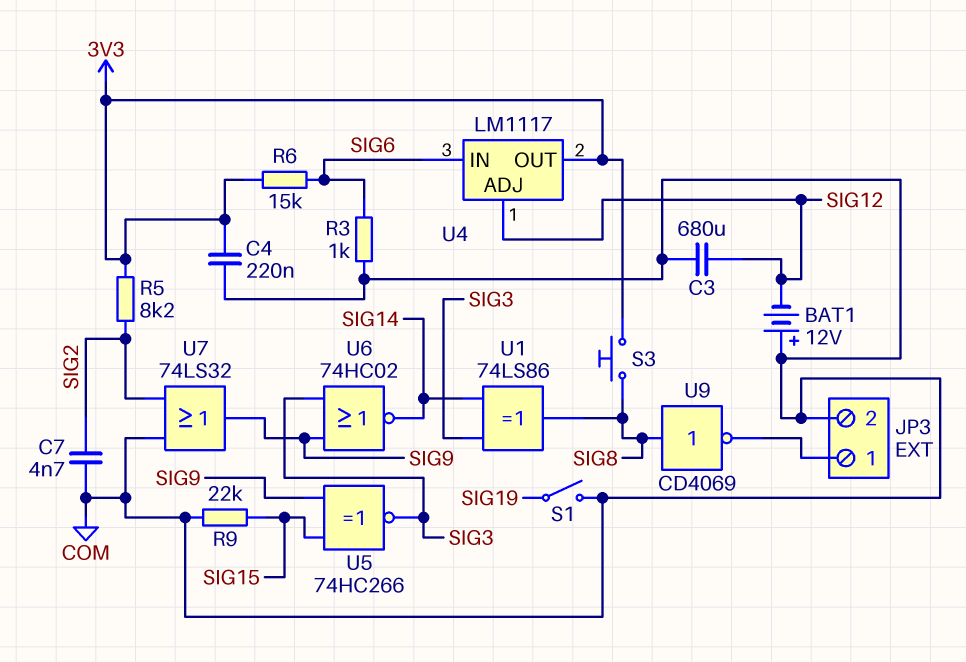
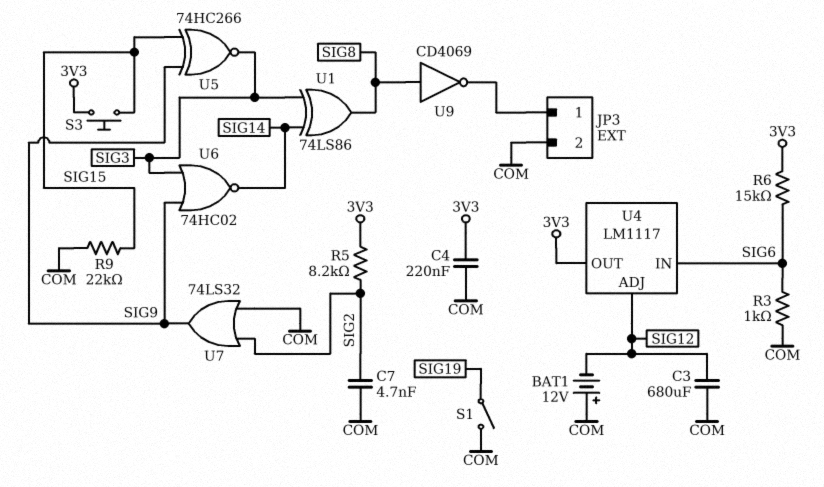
S3: button (3V3, SIG8) -> button (3V3, SIG15)

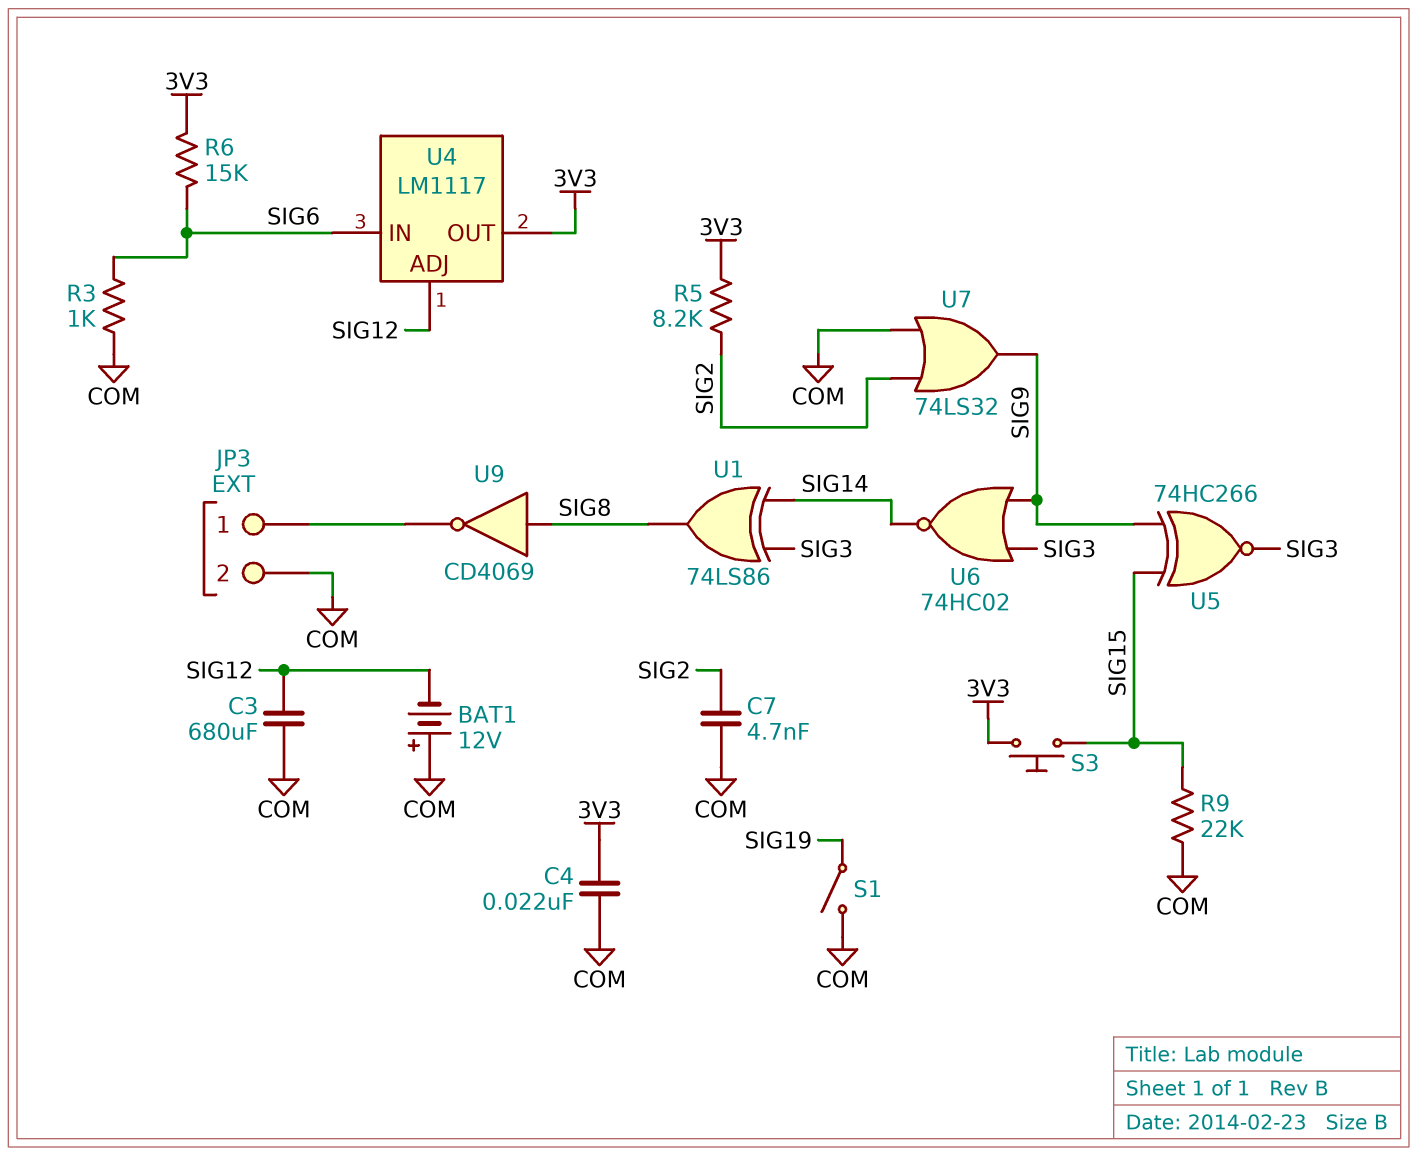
C4: 220nF (3V3, COM) -> 22nF (3V3, COM)

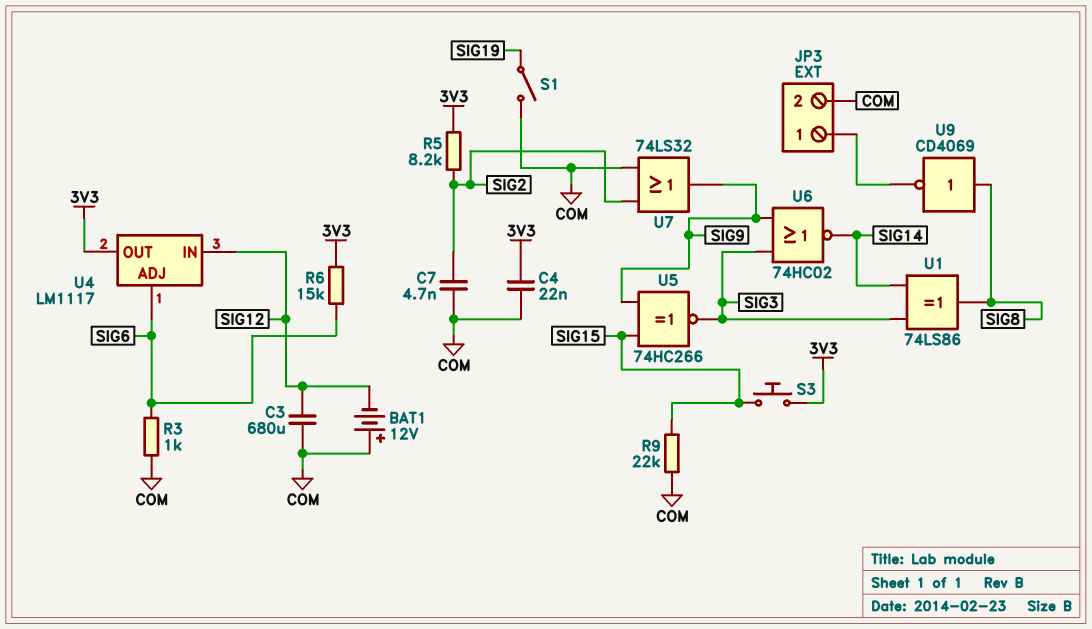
U4 pin ADJ: SIG12 -> SIG6
U4 pin IN: SIG6 -> SIG12

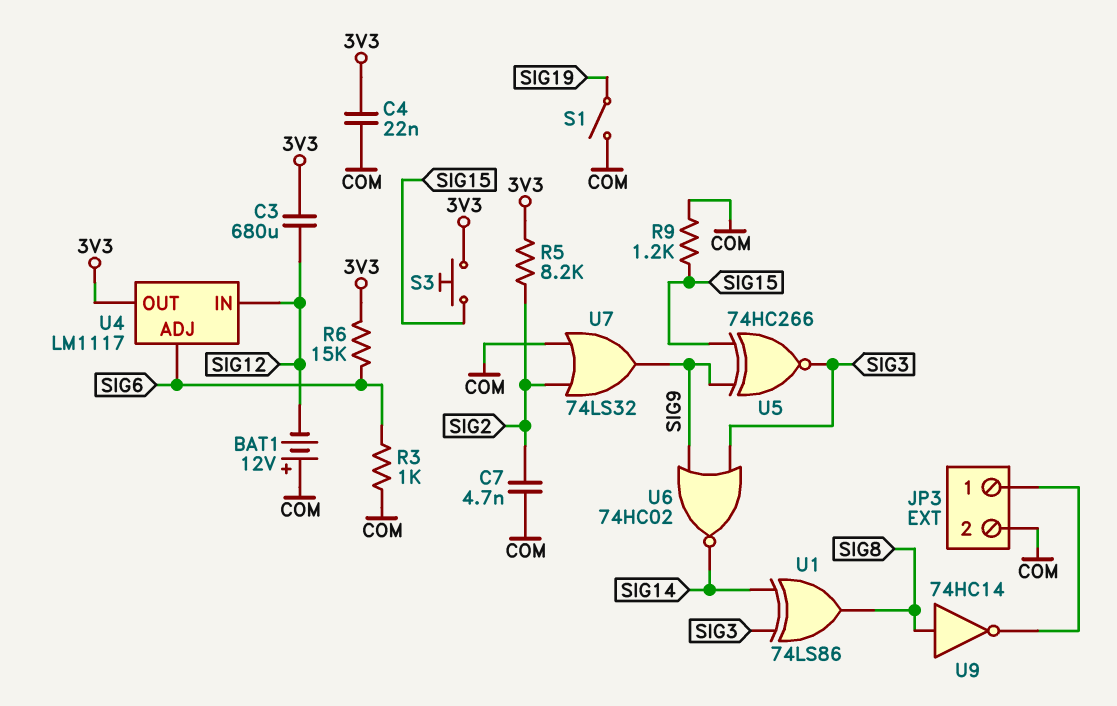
C3: 680uF (COM, SIG12) -> 680uF (3V3, SIG12)
R9: 22k (COM, SIG15) -> 1.2k (COM, SIG15)
U9: NOT CD4069 (in SIG8, out JP3/1) -> NOT 74HC14 (in SIG8, out JP3/1)

